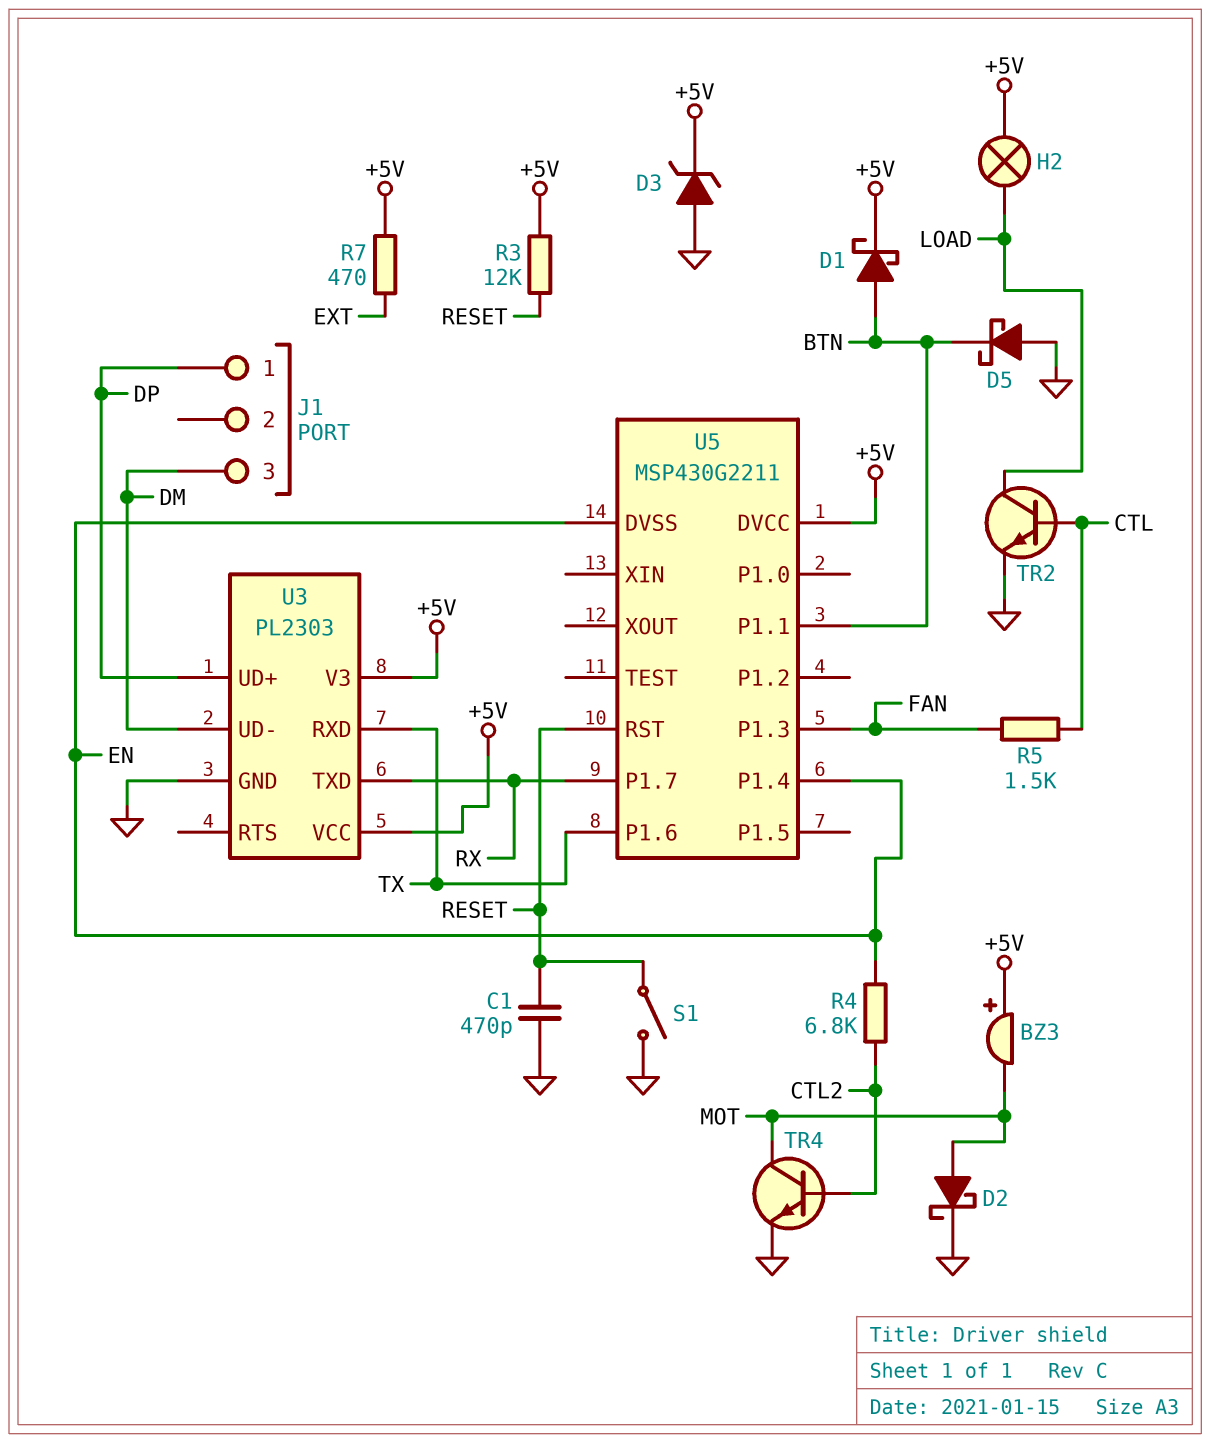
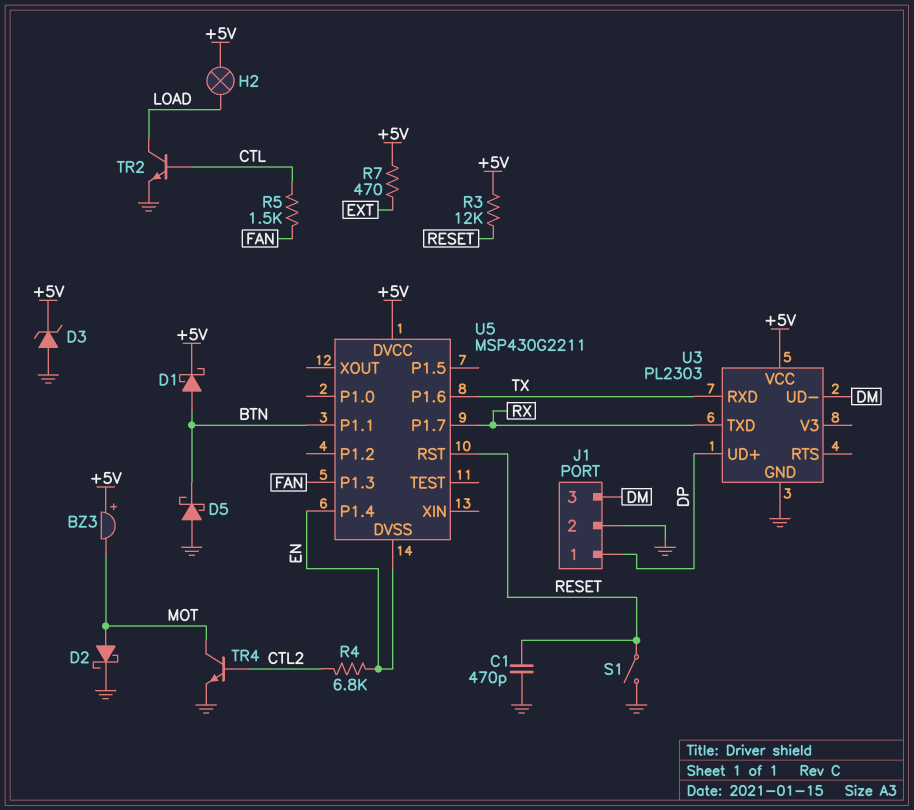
J1 pin 2: none -> GND
U3 pin V3: +5V -> none

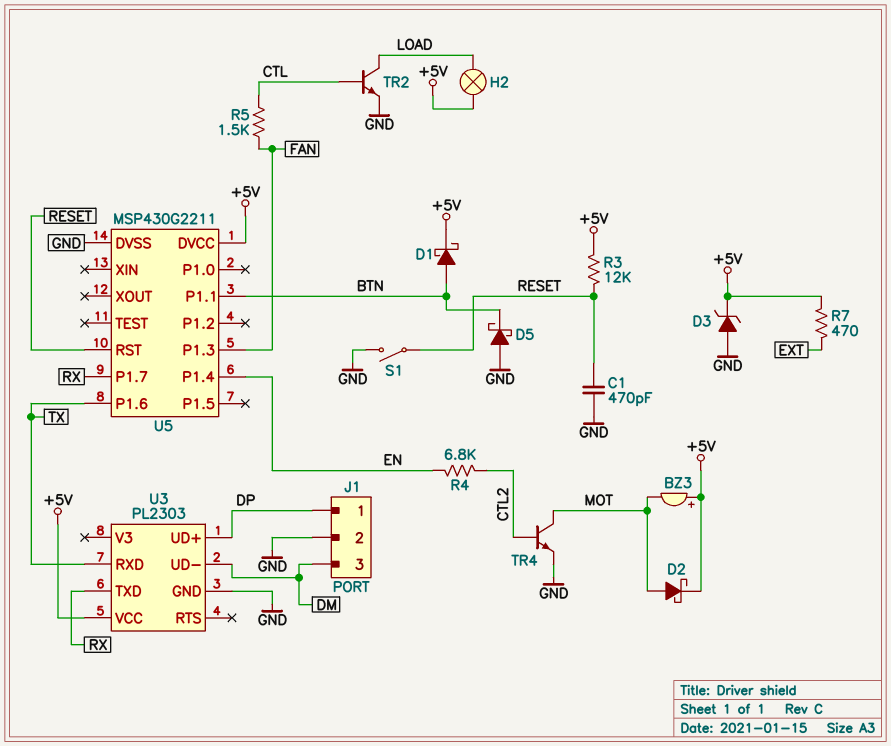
D2: schottky (A MOT, K GND) -> schottky (A MOT, K +5V)
U5 pin DVSS: EN -> GND

